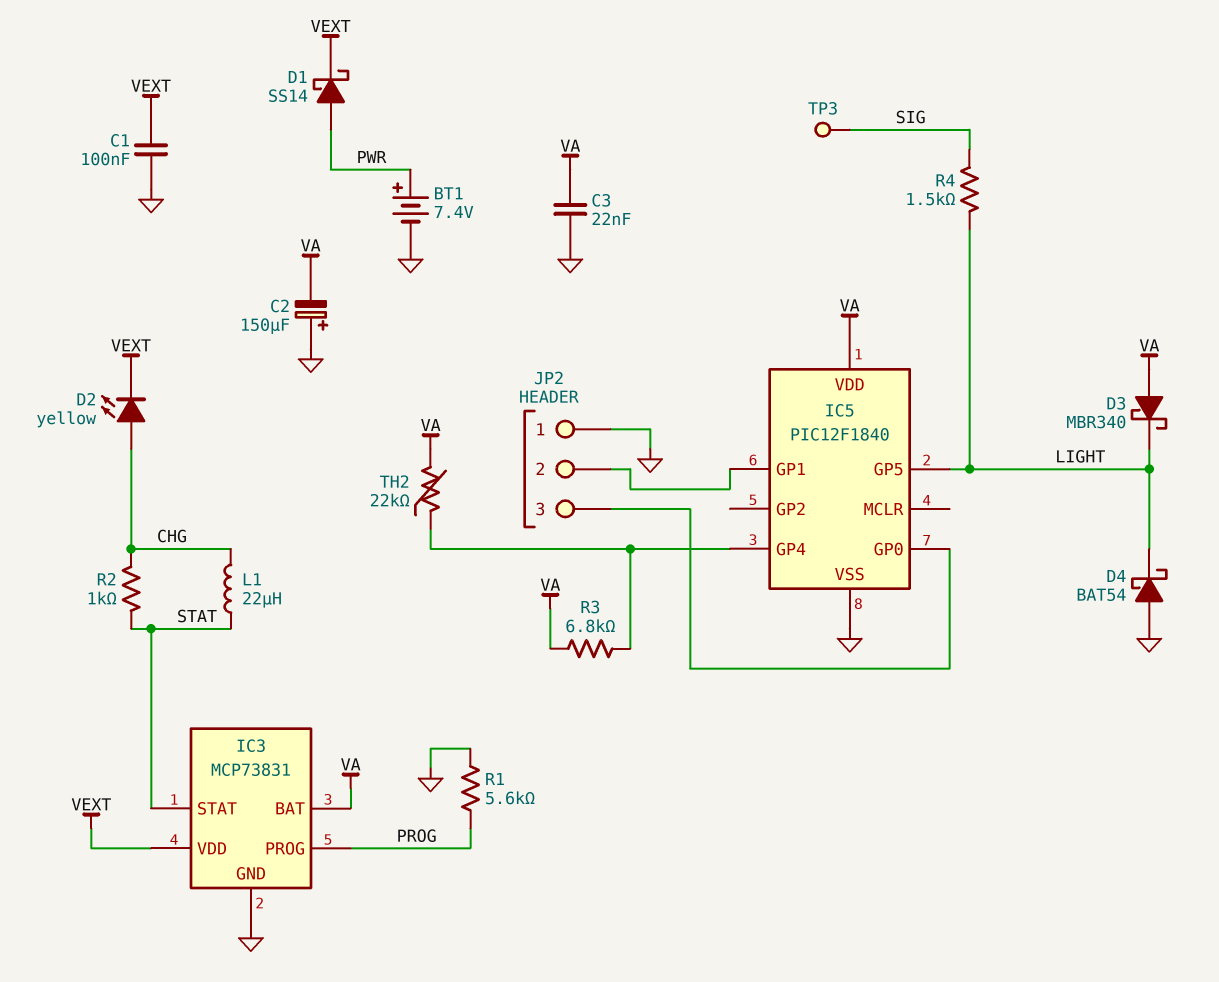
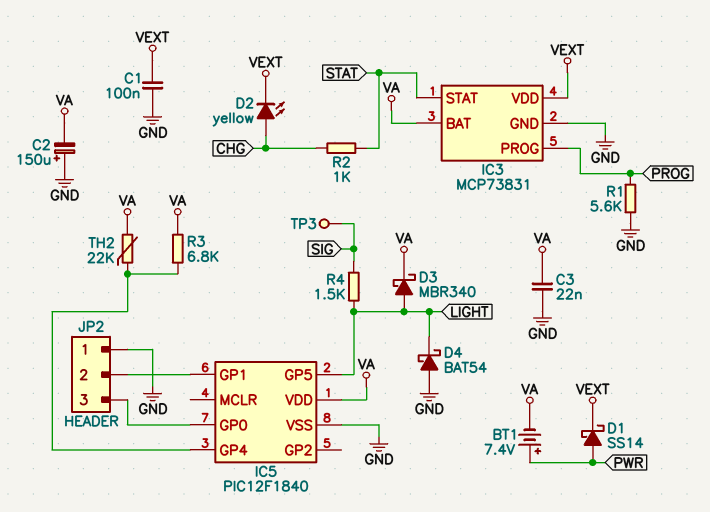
BT1: 7.4V (plus PWR, minus GND) -> 7.4V (plus PWR, minus VA)
D3: schottky MBR340 (A VA, K LIGHT) -> schottky MBR340 (A LIGHT, K VA)
L1: 22uH (CHG, STAT) -> none

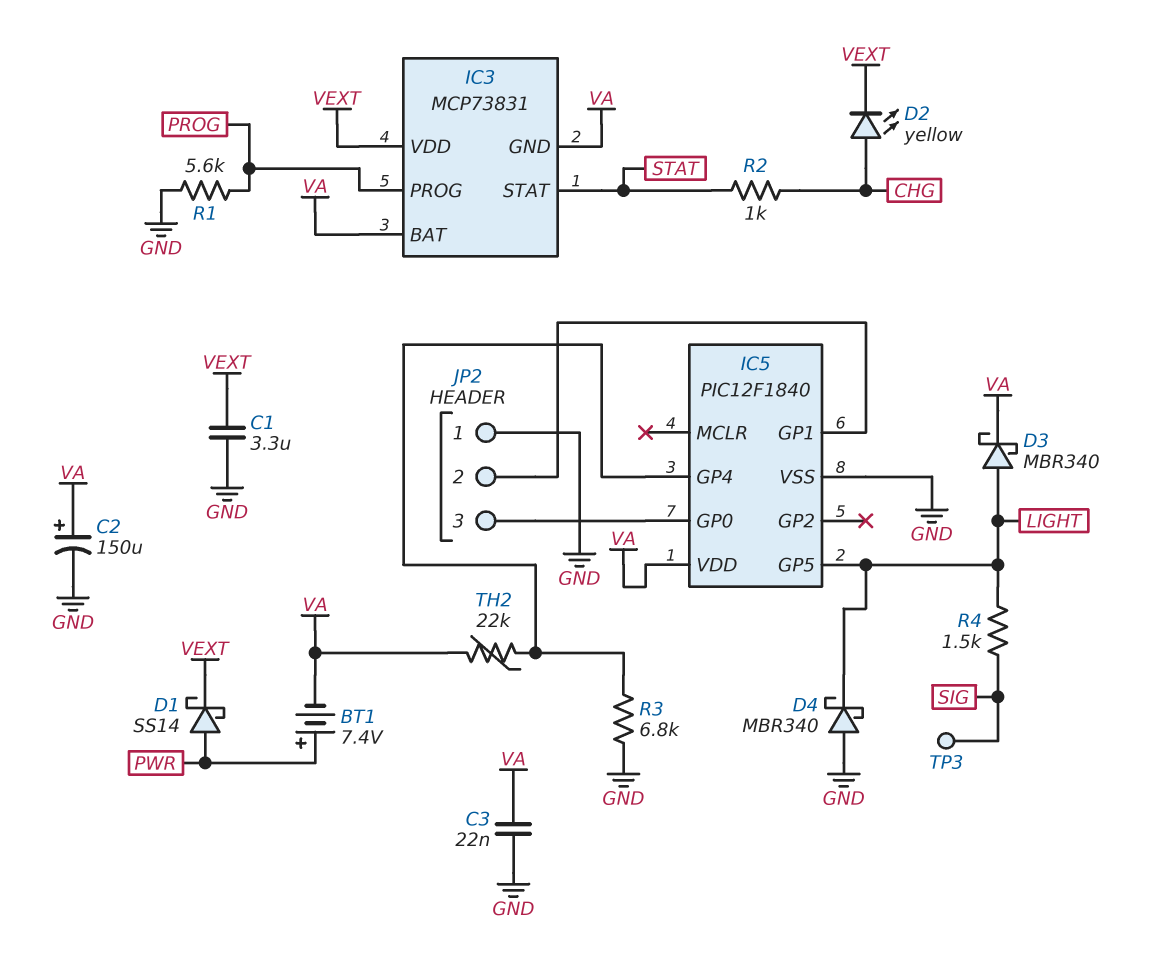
C1: 100nF (GND, VEXT) -> 3.3uF (GND, VEXT)
C2: 150uF (plus GND, minus VA) -> 150uF (plus VA, minus GND)
D4: schottky BAT54 (A GND, K LIGHT) -> schottky MBR340 (A GND, K LIGHT)
IC3 pin GND: GND -> VA
R3: 6.8k (IC5/GP4, VA) -> 6.8k (GND, IC5/GP4)

